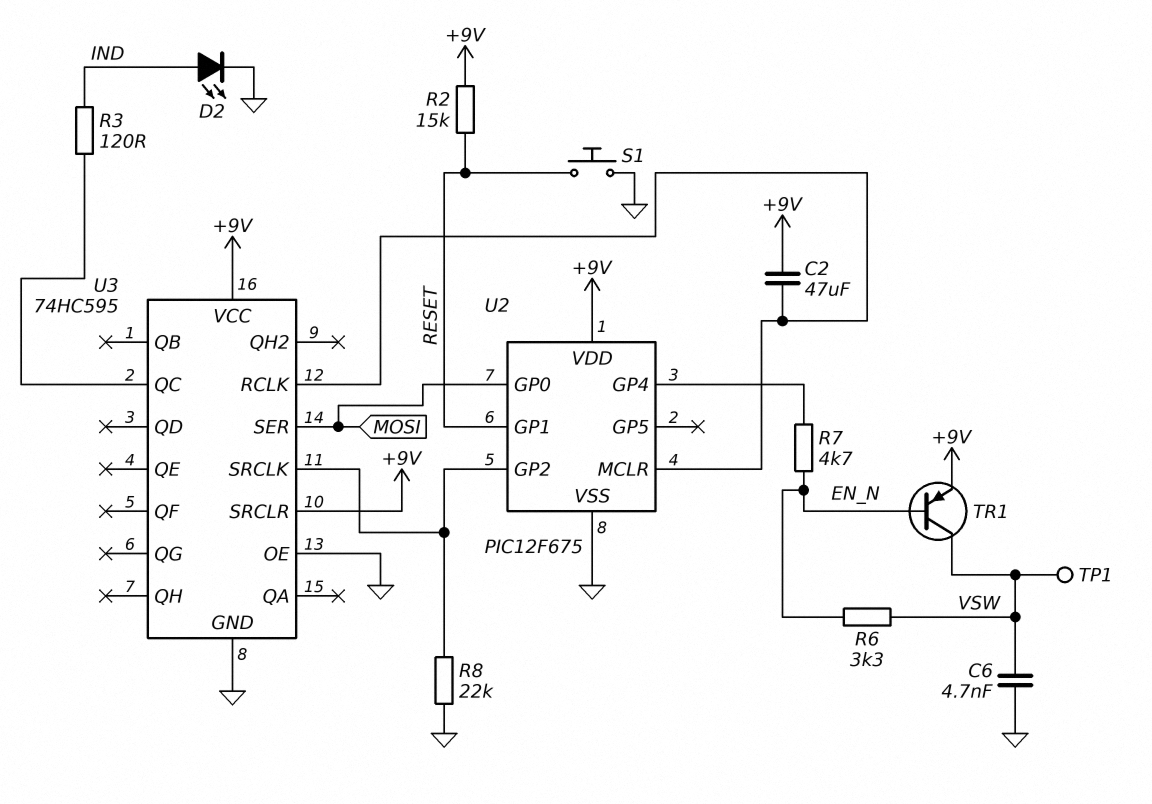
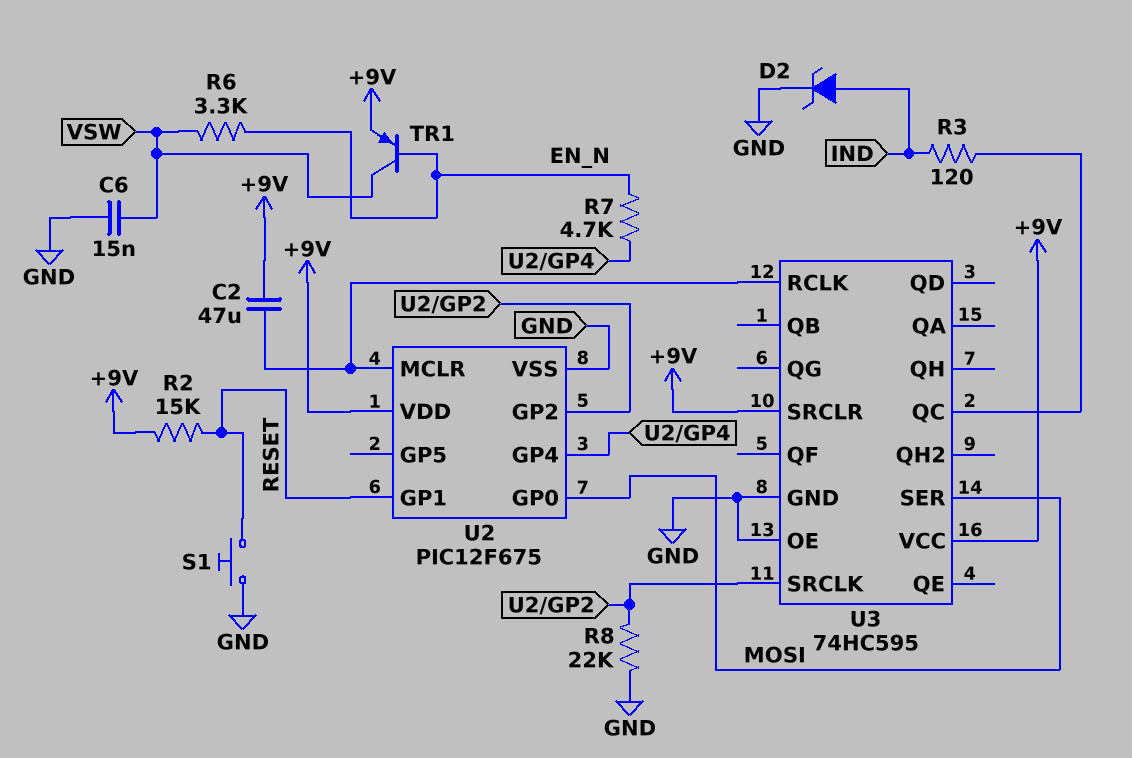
C6: 4.7nF (GND, VSW) -> 15nF (GND, VSW)
D2: LED (A IND, K GND) -> zener (A IND, K GND)
TP1: test point (VSW) -> none

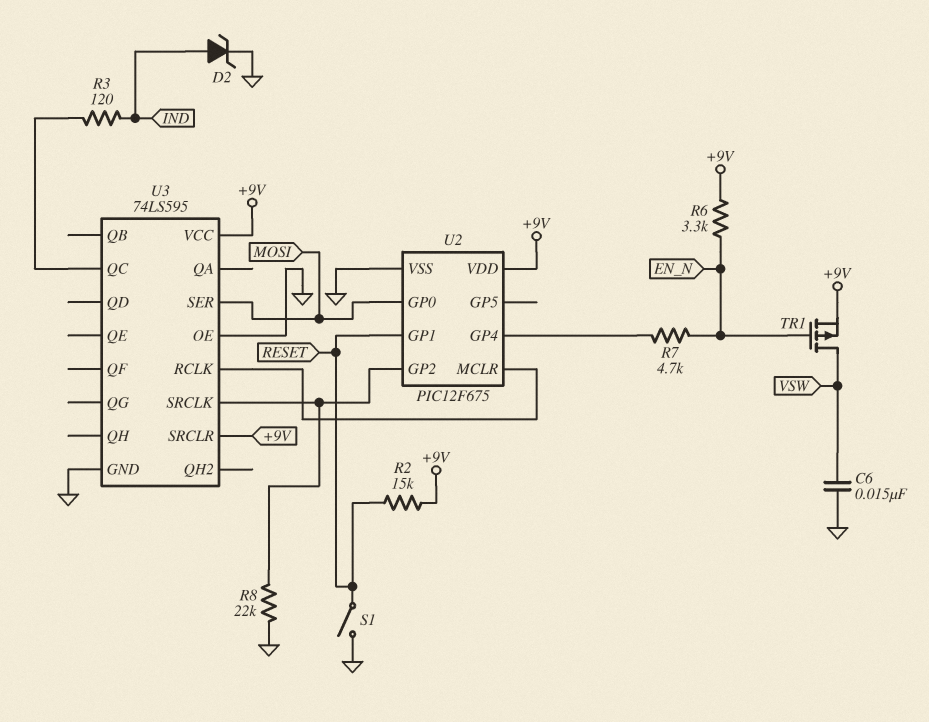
C2: 47uF (+9V, U2/MCLR) -> none
R6: 3.3k (EN_N, VSW) -> 3.3k (+9V, EN_N)
S1: button (GND, RESET) -> switch (GND, RESET)
TR1: PNP (B EN_N, C VSW, E +9V) -> PMOS (G EN_N, D VSW, S +9V)
U3: 74HC595 -> 74LS595

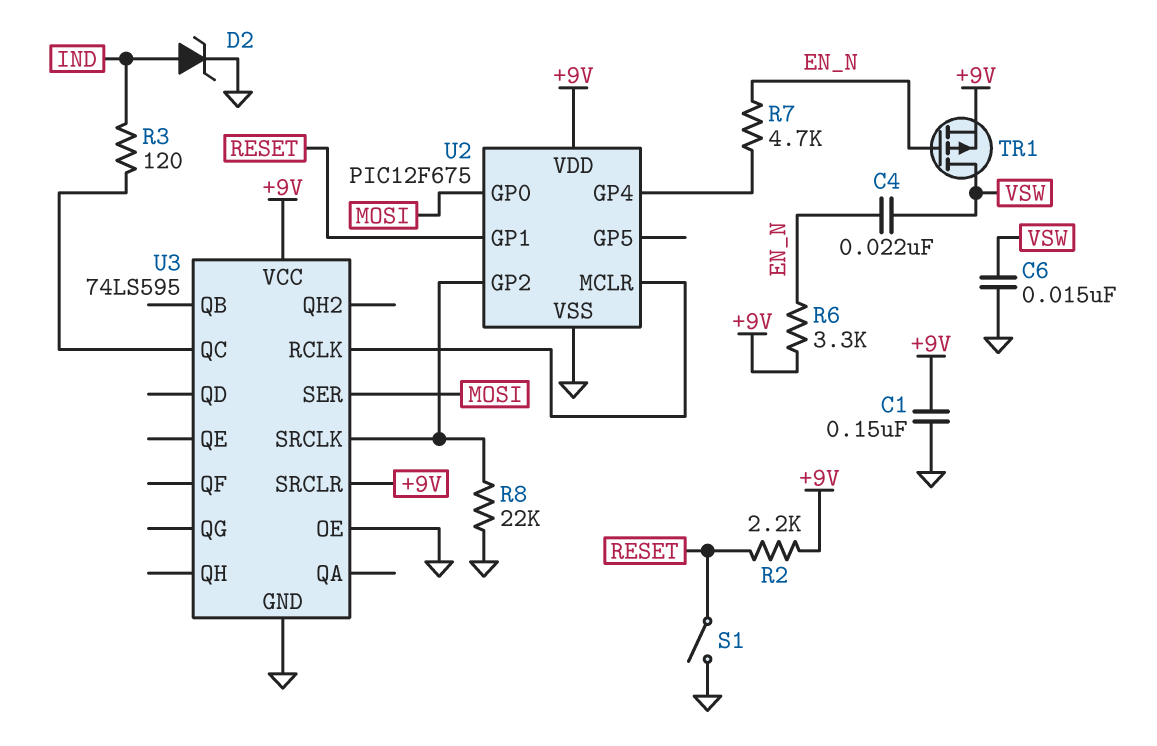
C1: none -> 150nF (+9V, GND)
C4: none -> 22nF (EN_N, VSW)
R2: 15k (+9V, RESET) -> 2.2k (+9V, RESET)

